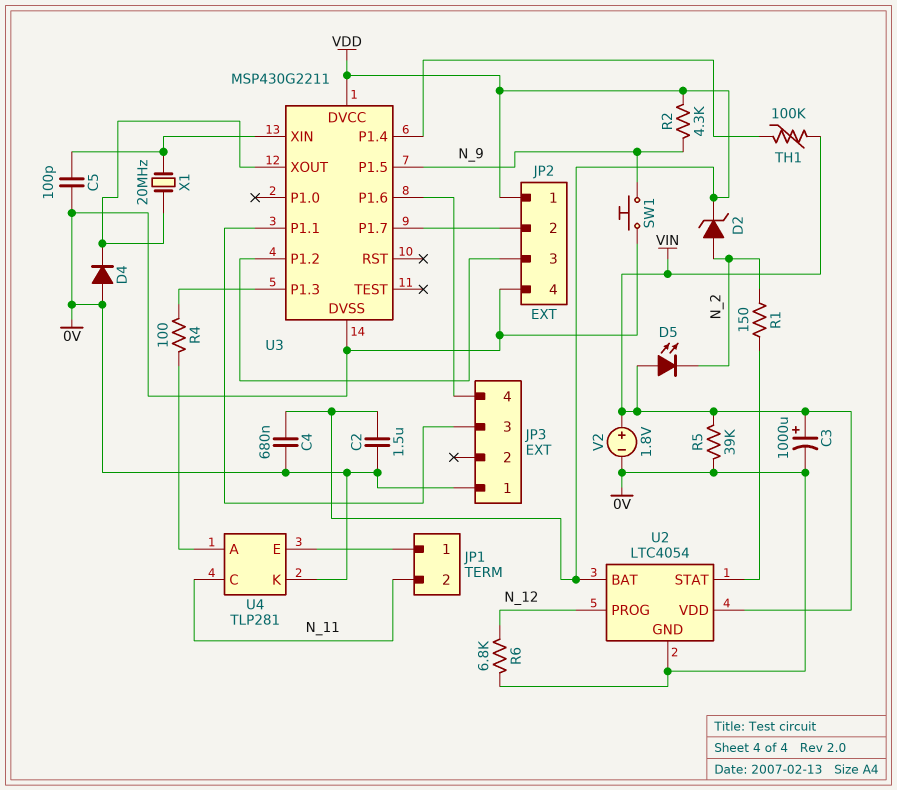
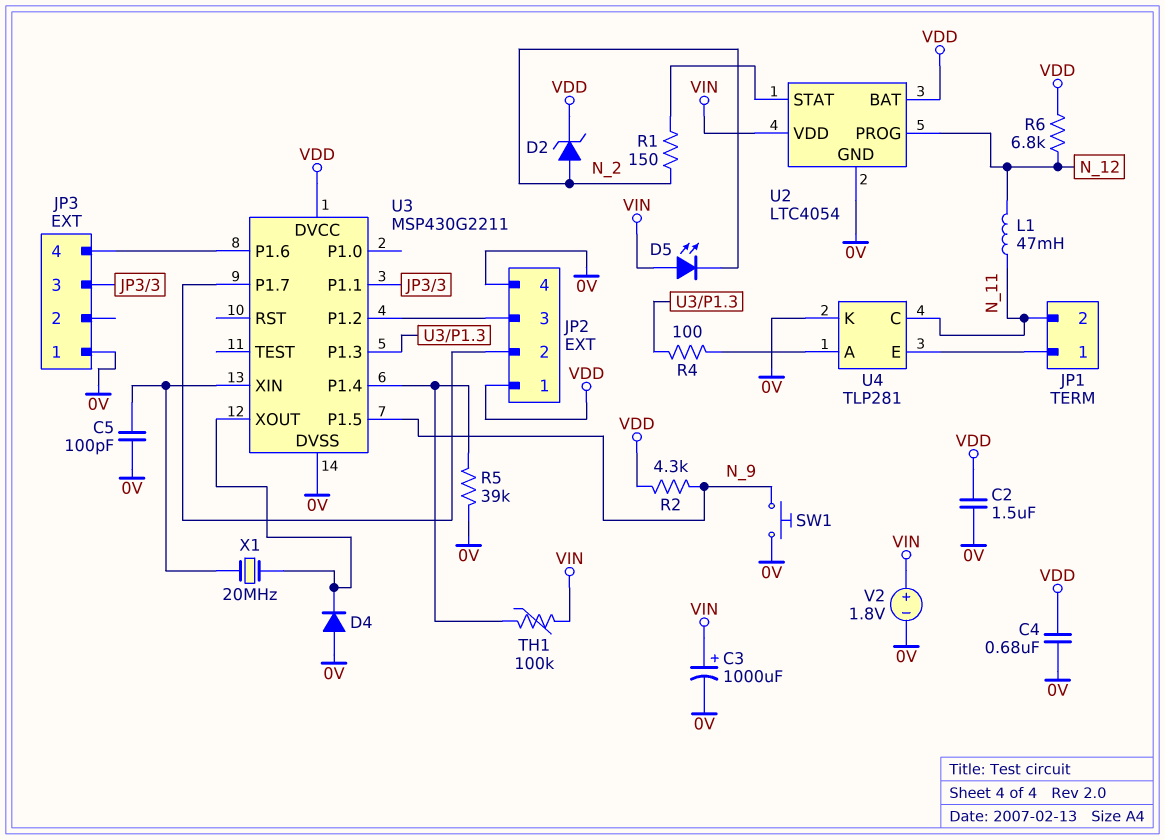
L1: none -> 47mH (N_11, N_12)
R5: 39k (0V, VIN) -> 39k (0V, U3/P1.4)
R6: 6.8k (0V, N_12) -> 6.8k (N_12, VDD)

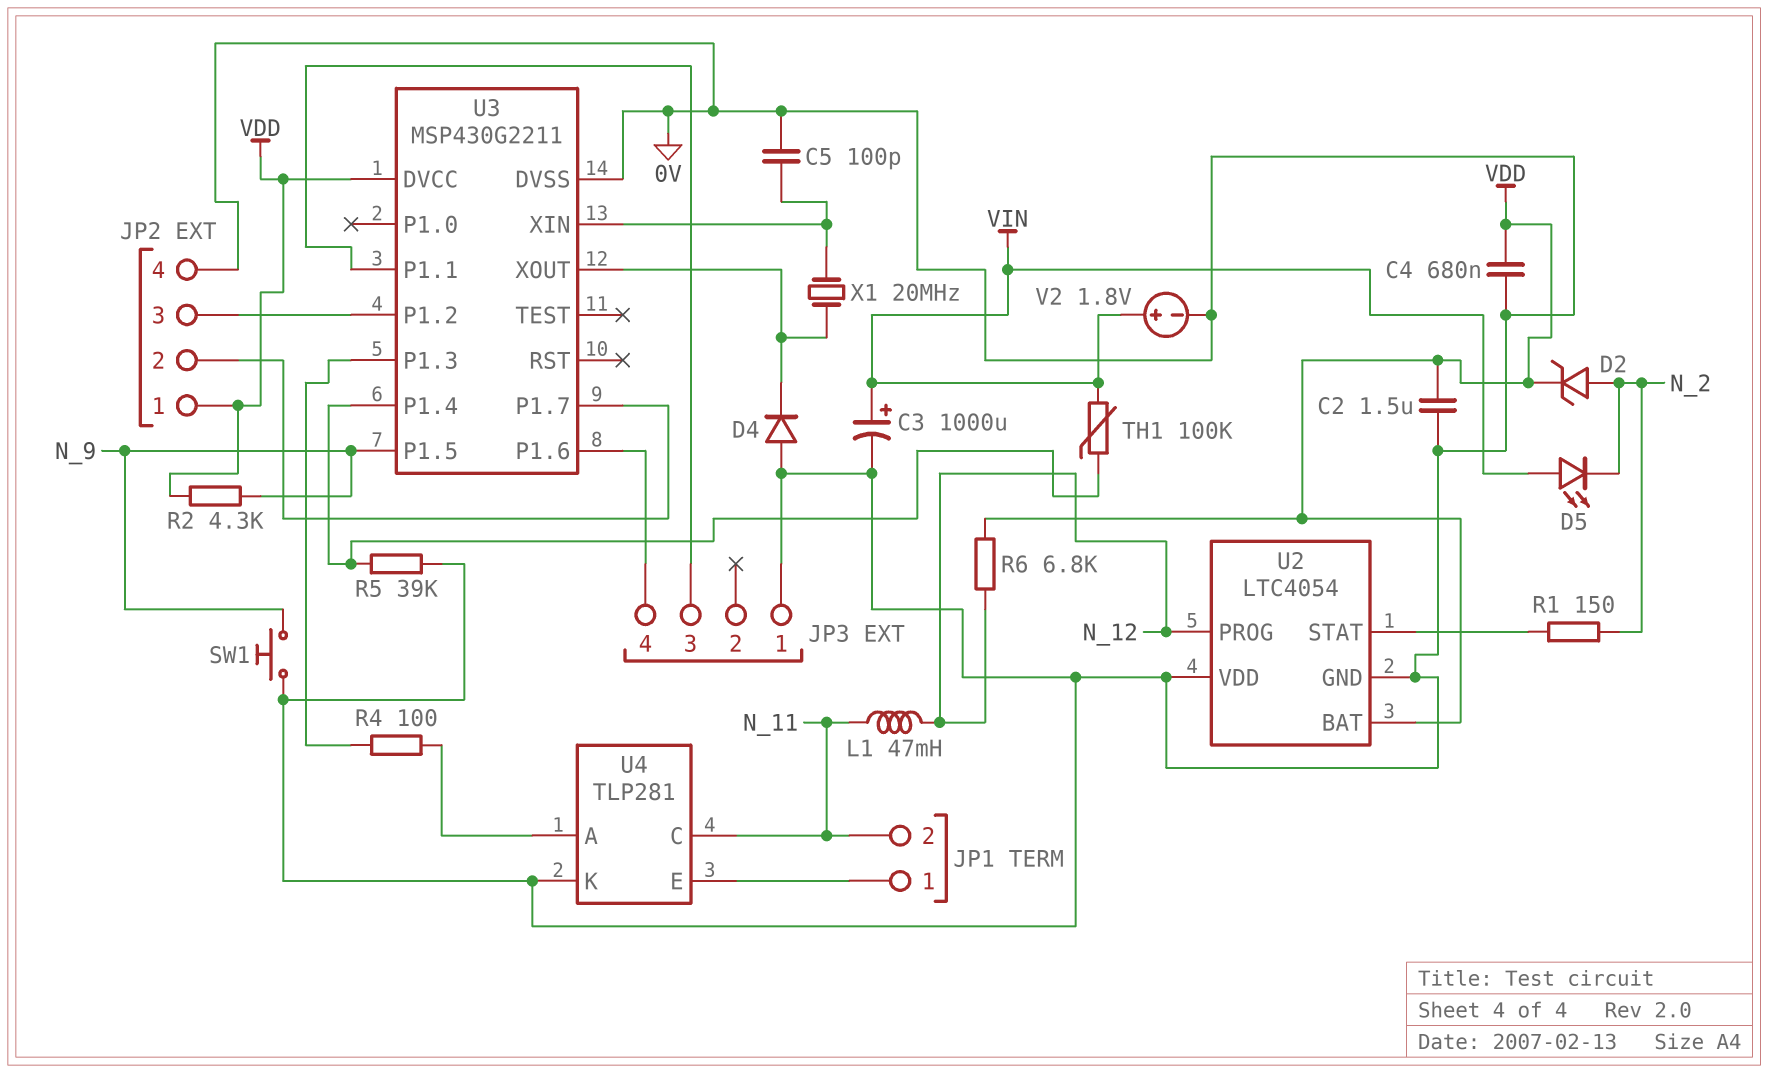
U2 pin VDD: VIN -> 0V

